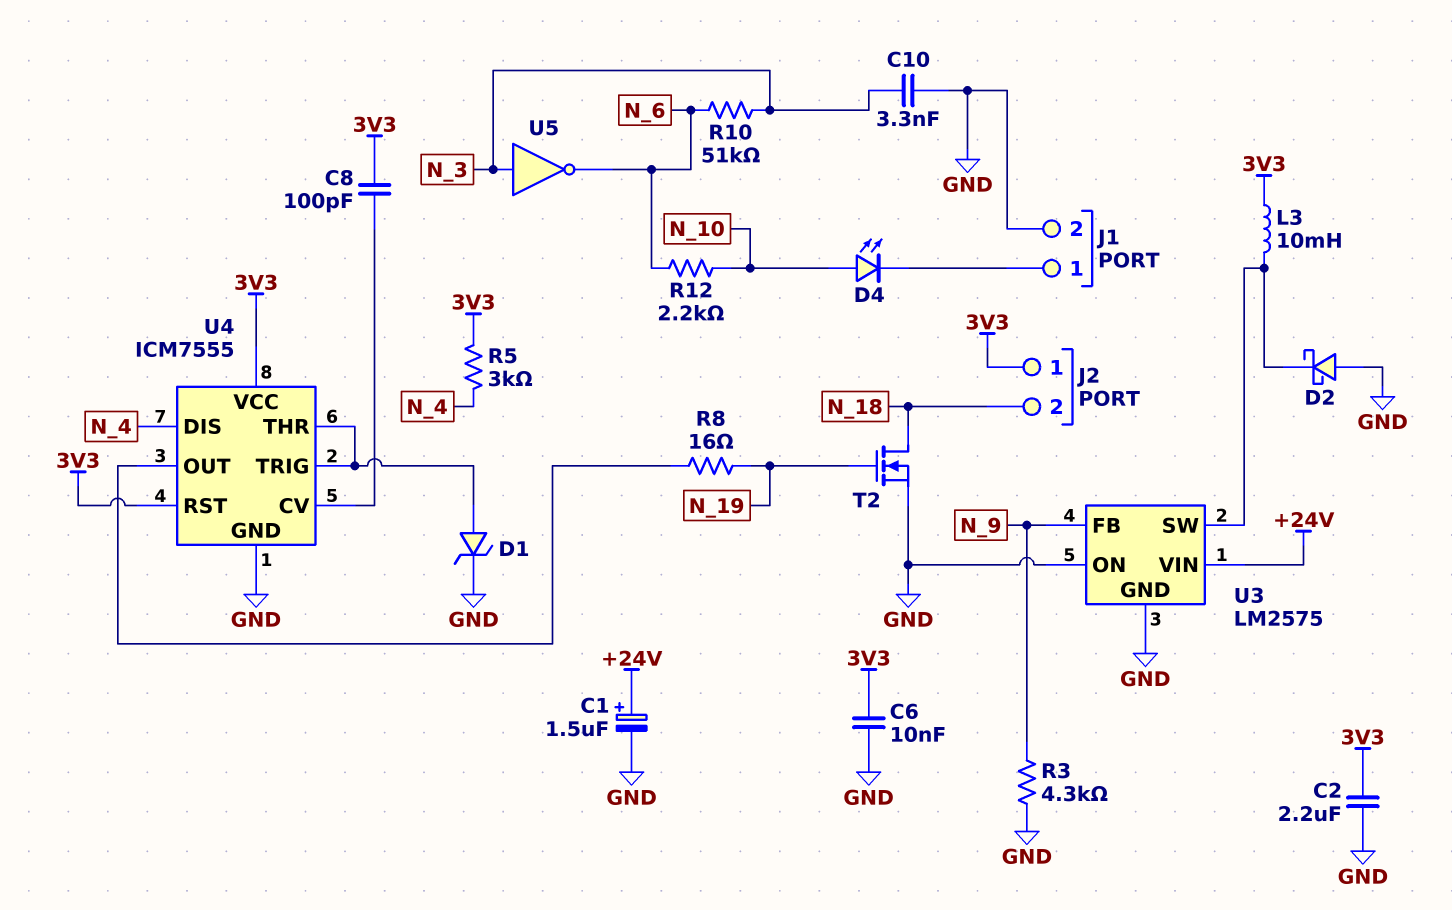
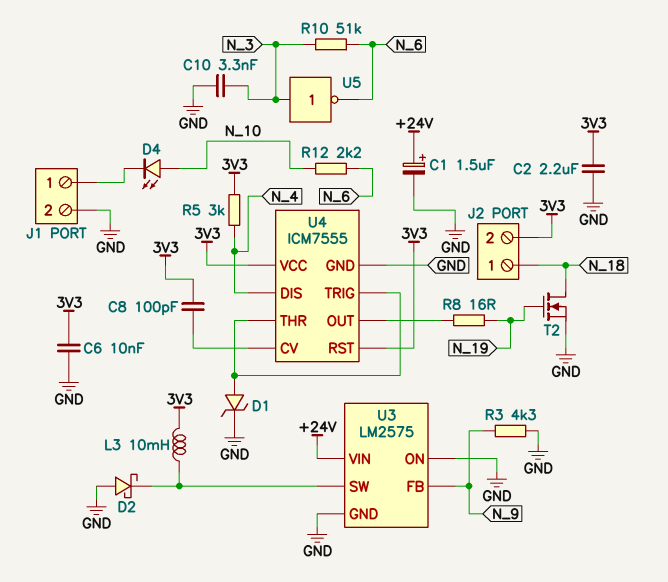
J2 pin 1: 3V3 -> N_18
J2 pin 2: N_18 -> 3V3

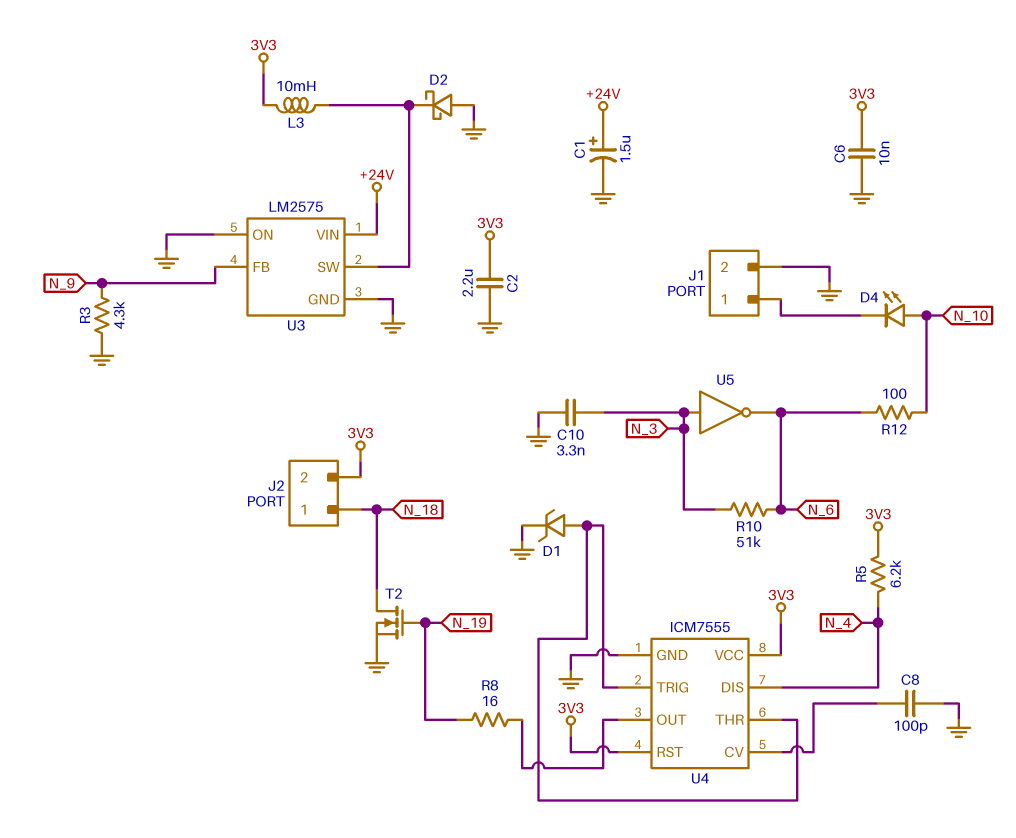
C8: 100pF (3V3, U4/CV) -> 100pF (GND, U4/CV)
R5: 3k (3V3, N_4) -> 6.2k (3V3, N_4)
R12: 2.2k (N_6, N_10) -> 100 (N_6, N_10)

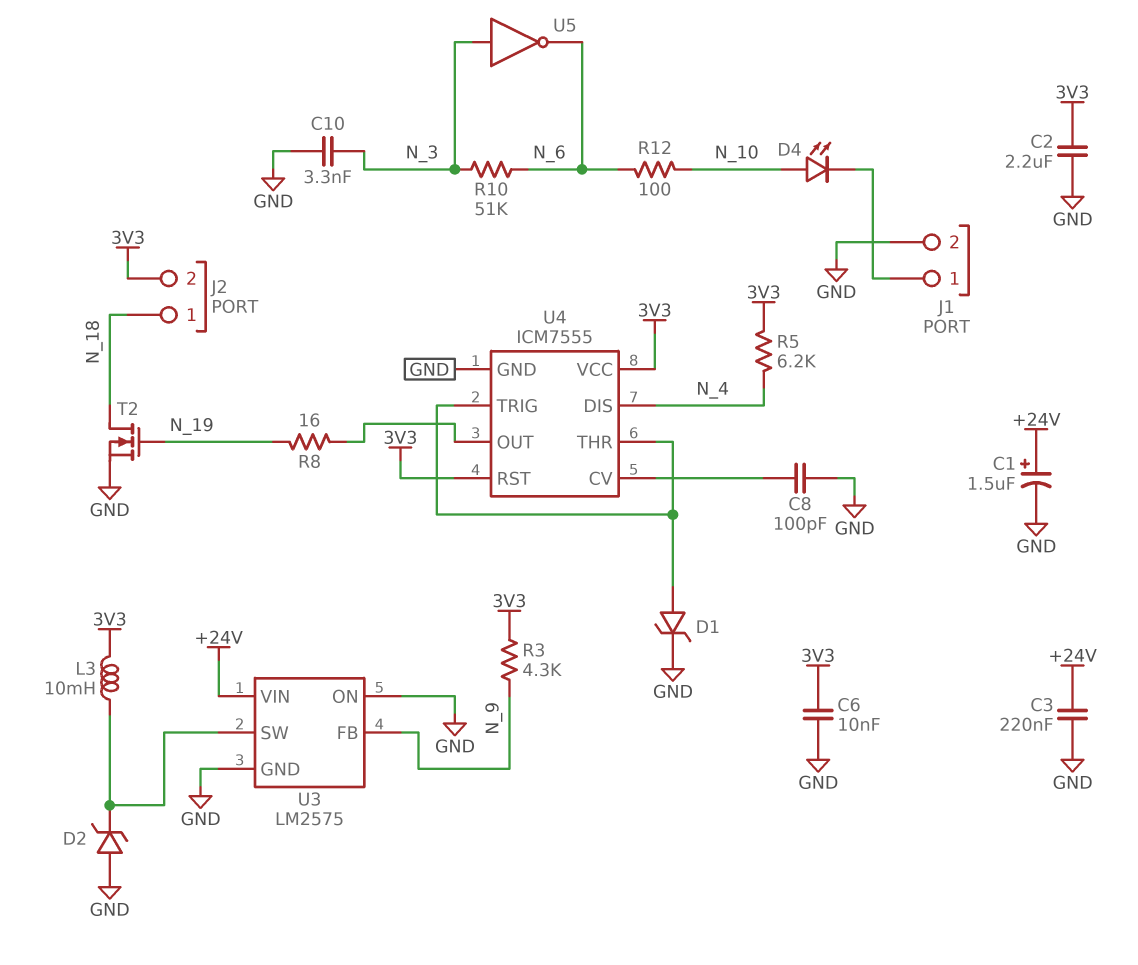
C3: none -> 220nF (+24V, GND)
D2: schottky (A GND, K U3/SW) -> zener (A GND, K U3/SW)
R3: 4.3k (GND, N_9) -> 4.3k (3V3, N_9)

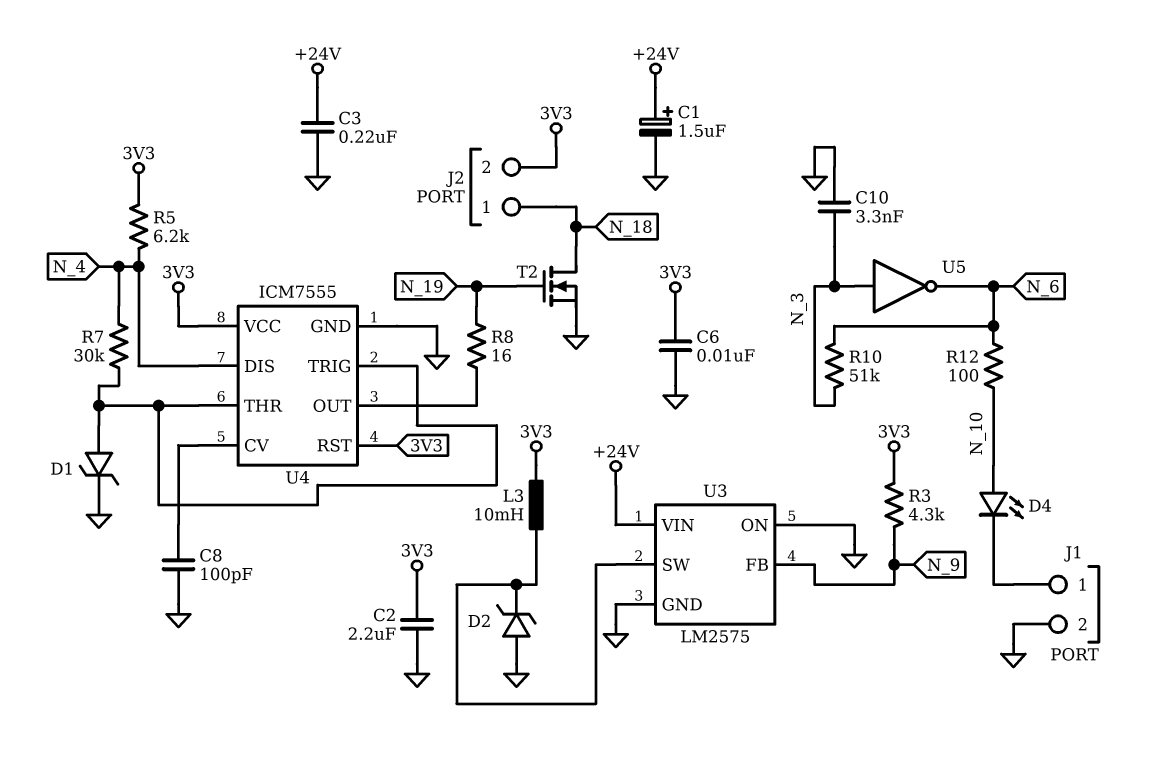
R7: none -> 30k (N_4, U4/THR)

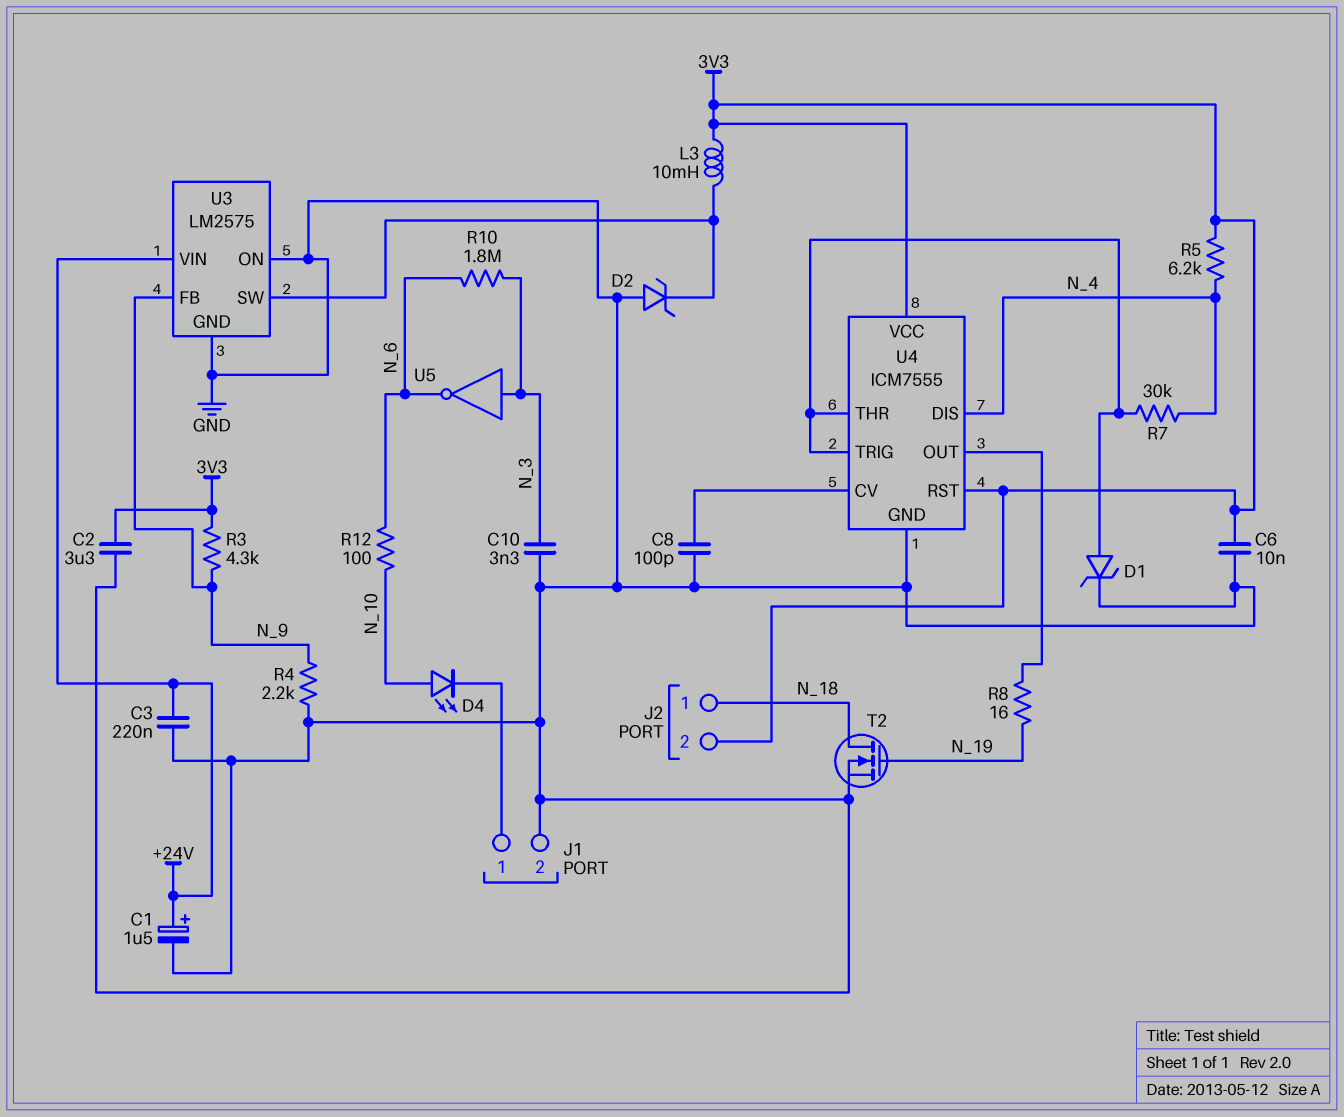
C2: 2.2uF (3V3, GND) -> 3.3uF (3V3, GND)
R4: none -> 2.2k (GND, N_9)
R10: 51k (N_3, N_6) -> 1.8M (N_3, N_6)

